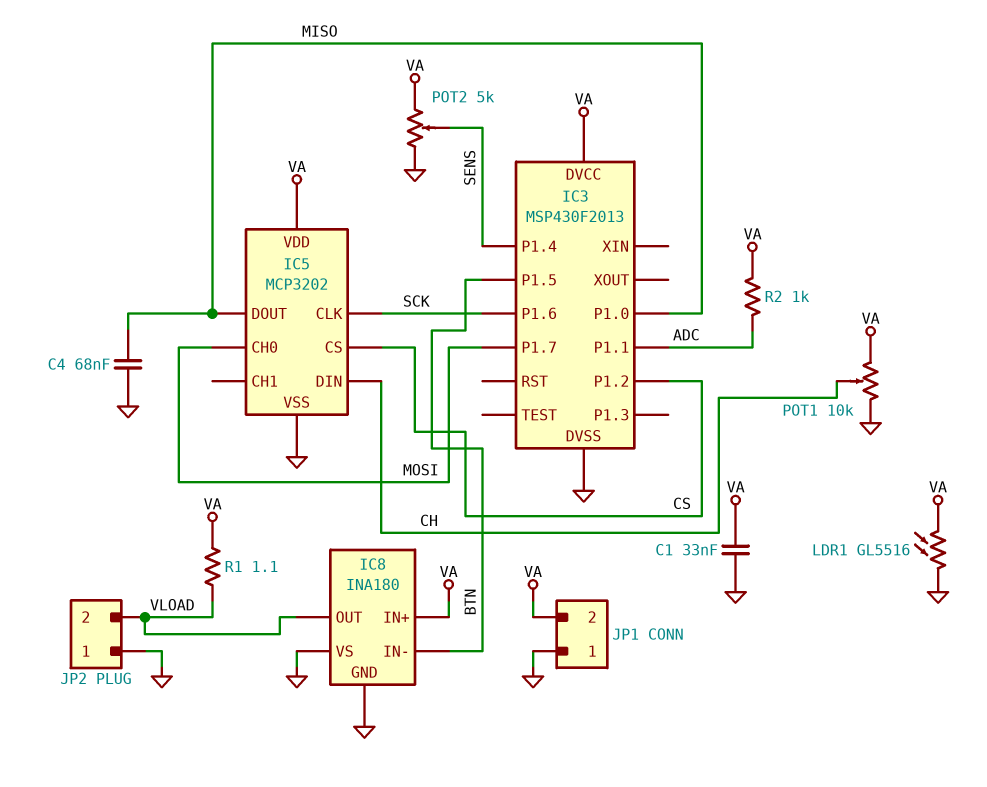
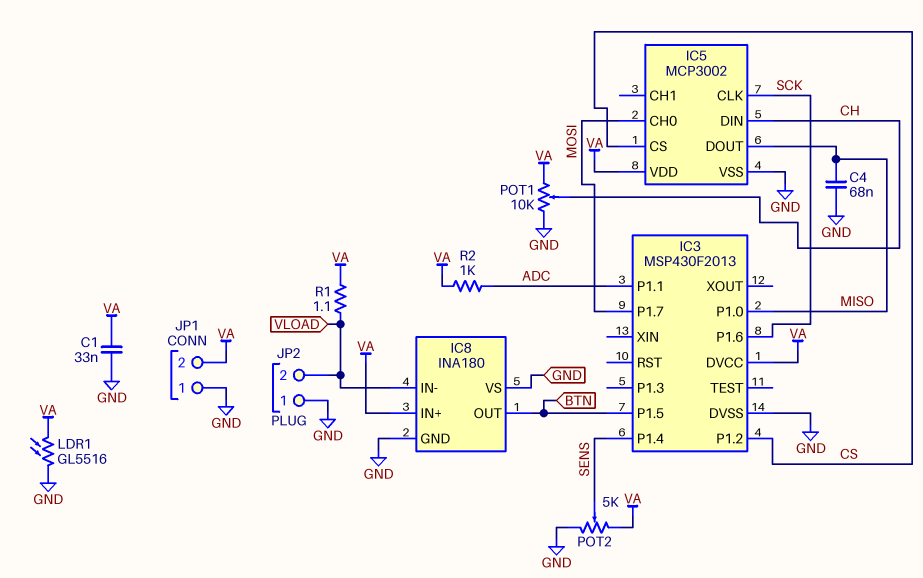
IC5: MCP3202 -> MCP3002
IC8 pin IN-: BTN -> VLOAD
IC8 pin OUT: VLOAD -> BTN

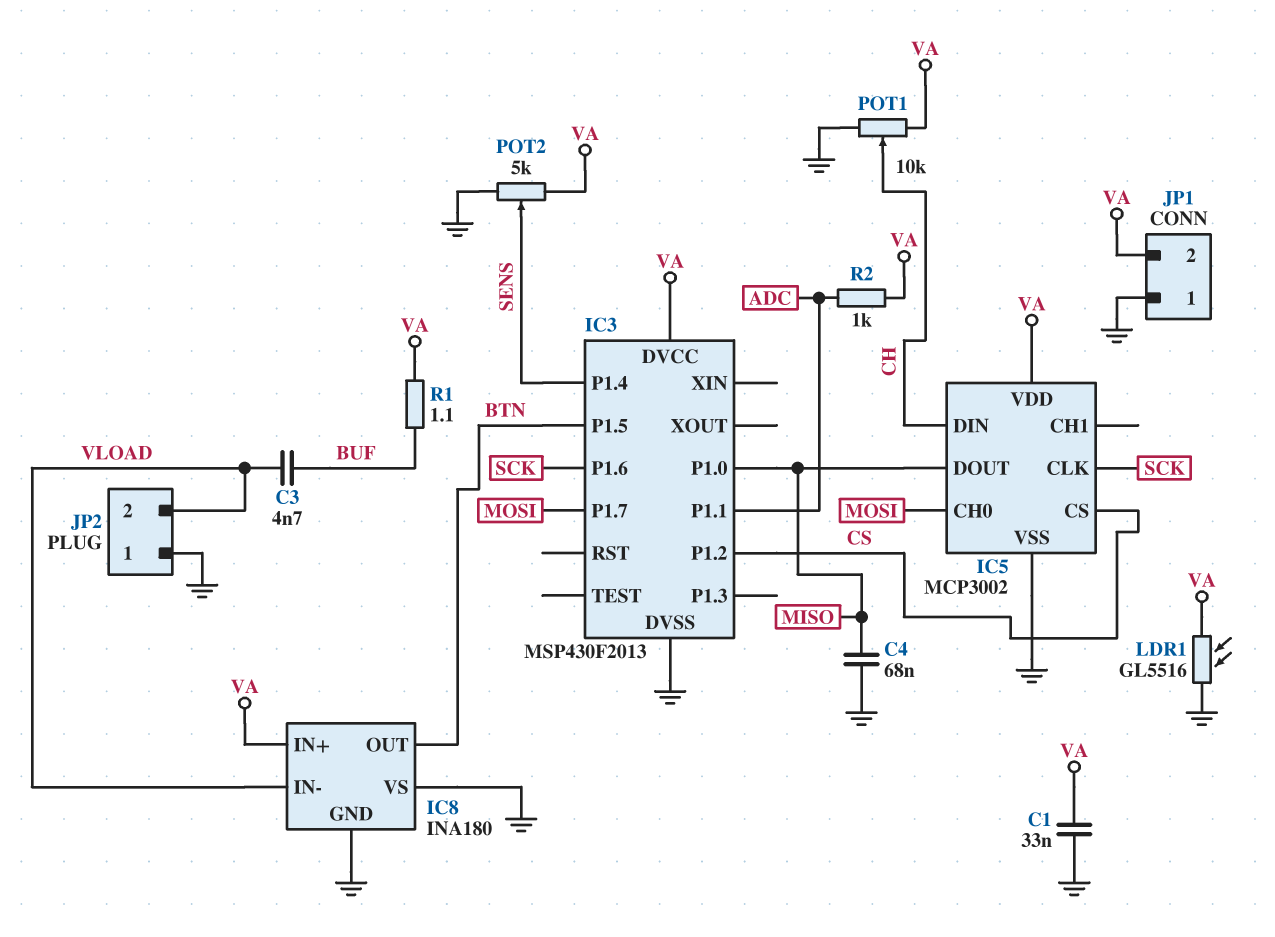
C3: none -> 4.7nF (BUF, VLOAD)
R1: 1.1 (VA, VLOAD) -> 1.1 (BUF, VA)

